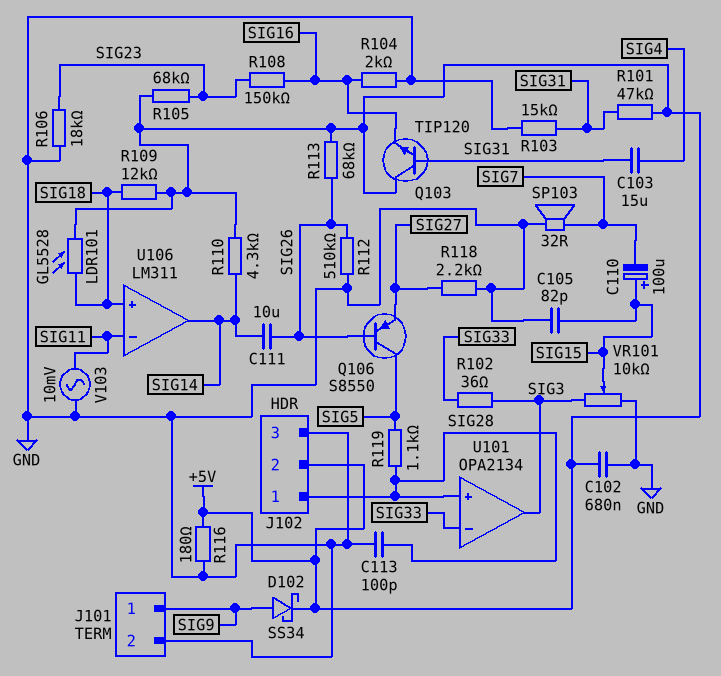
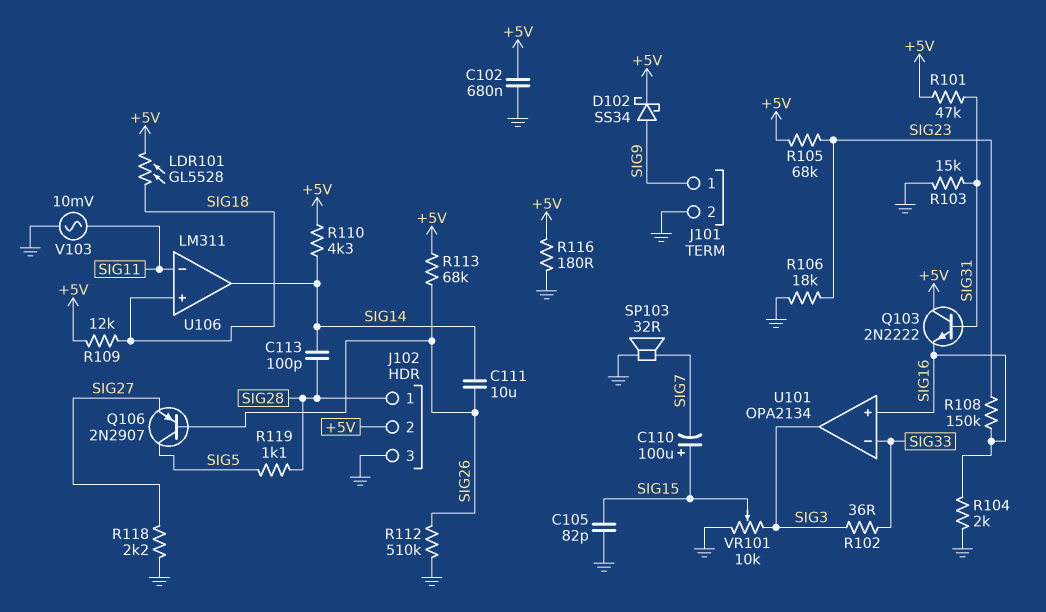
C103: 15uF (SIG4, SIG31) -> none
C113: 100pF (GND, SIG28) -> 100pF (SIG14, SIG28)
Q103: NPN TIP120 (B SIG31, C +5V, E SIG16) -> NPN 2N2222 (B SIG31, C +5V, E SIG16)
Q106: PNP S8550 (B SIG26, C SIG5, E SIG27) -> PNP 2N2907 (B SIG26, C SIG5, E SIG27)
U101 pin in+: SIG28 -> SIG16

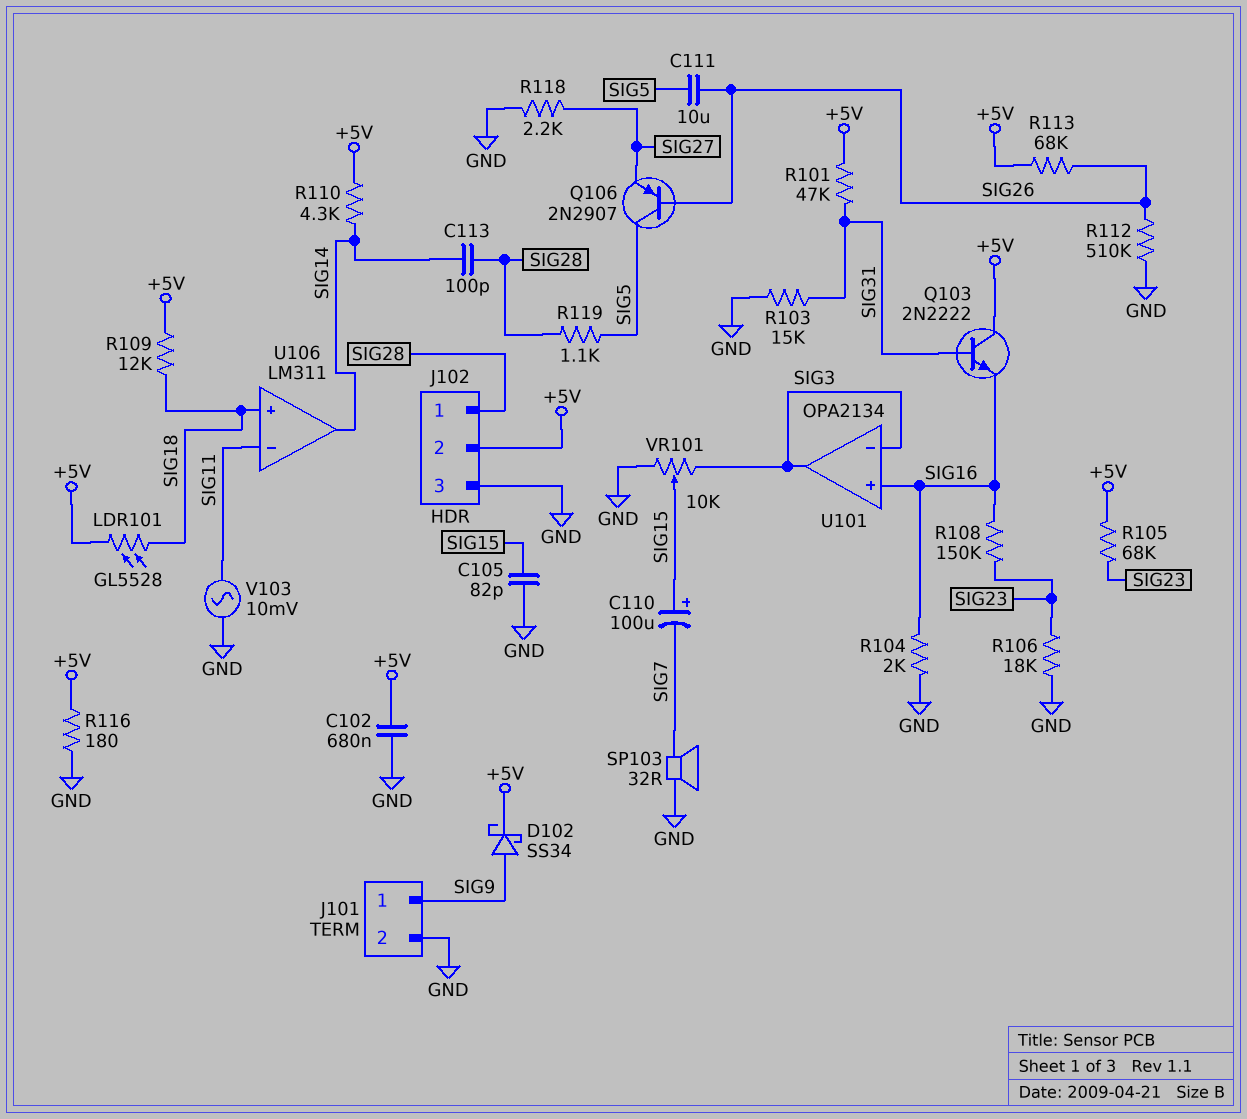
C111: 10uF (SIG14, SIG26) -> 10uF (SIG5, SIG26)
R102: 36 (SIG3, SIG33) -> none
U101 pin in-: SIG33 -> SIG3

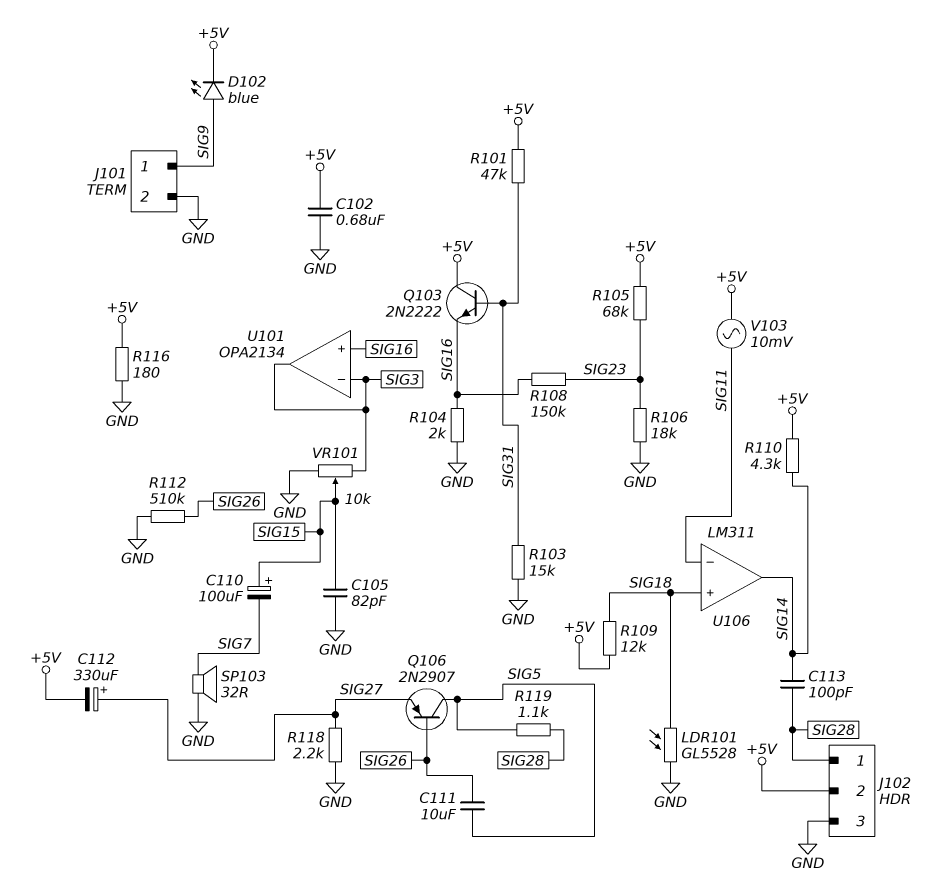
C112: none -> 330uF (plus SIG27, minus +5V)
D102: schottky SS34 (A SIG9, K +5V) -> LED blue (A SIG9, K +5V)
LDR101: GL5528 (+5V, SIG18) -> GL5528 (GND, SIG18)
R113: 68k (+5V, SIG26) -> none
V103: AC 10mV (GND, SIG11) -> AC 10mV (+5V, SIG11)

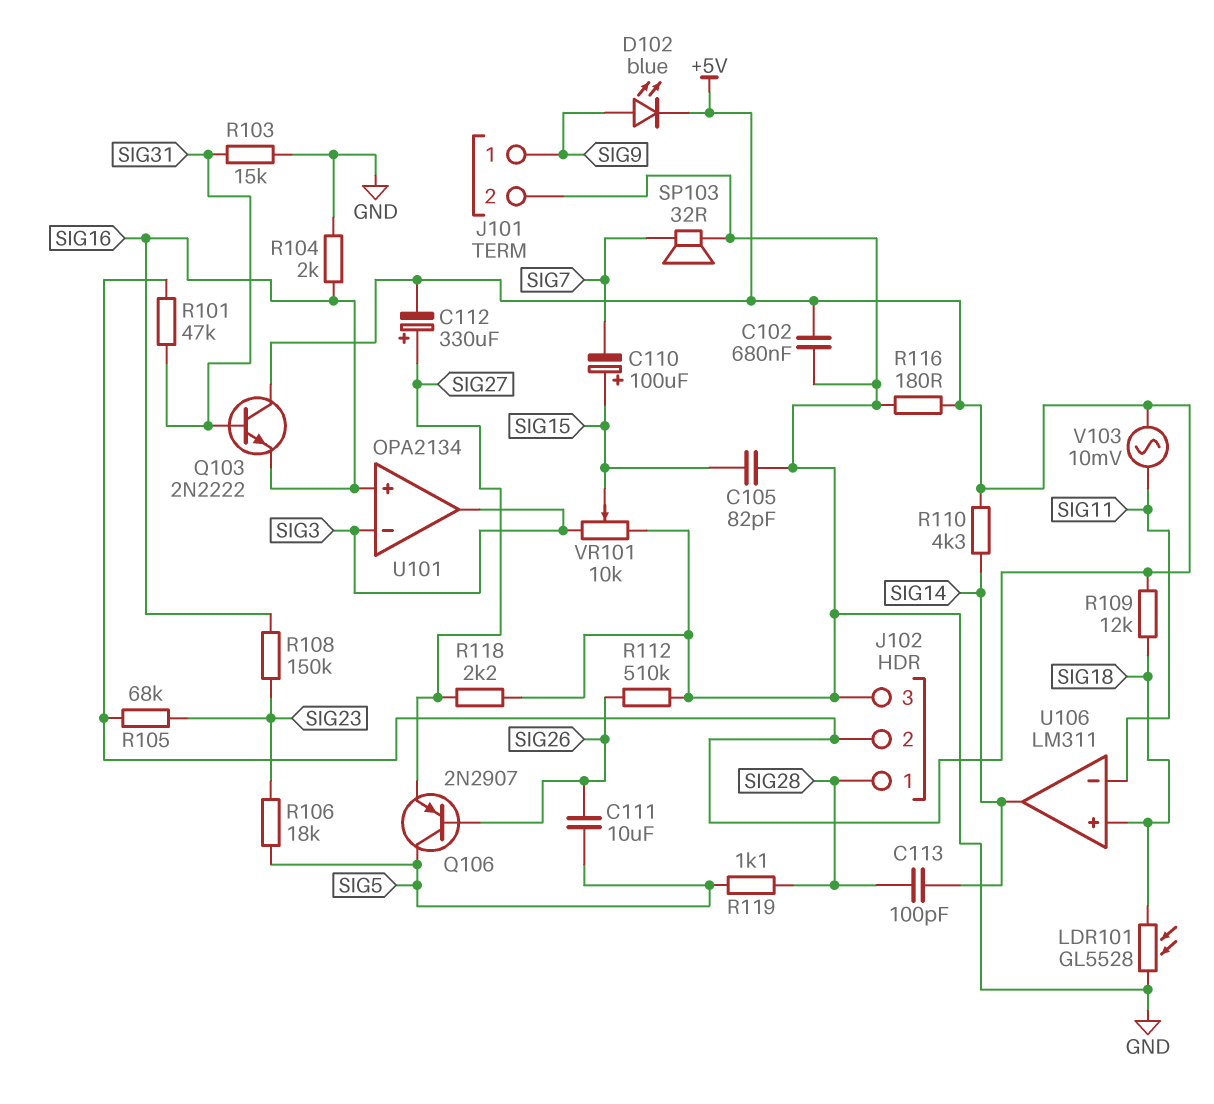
R106: 18k (GND, SIG23) -> 18k (SIG5, SIG23)

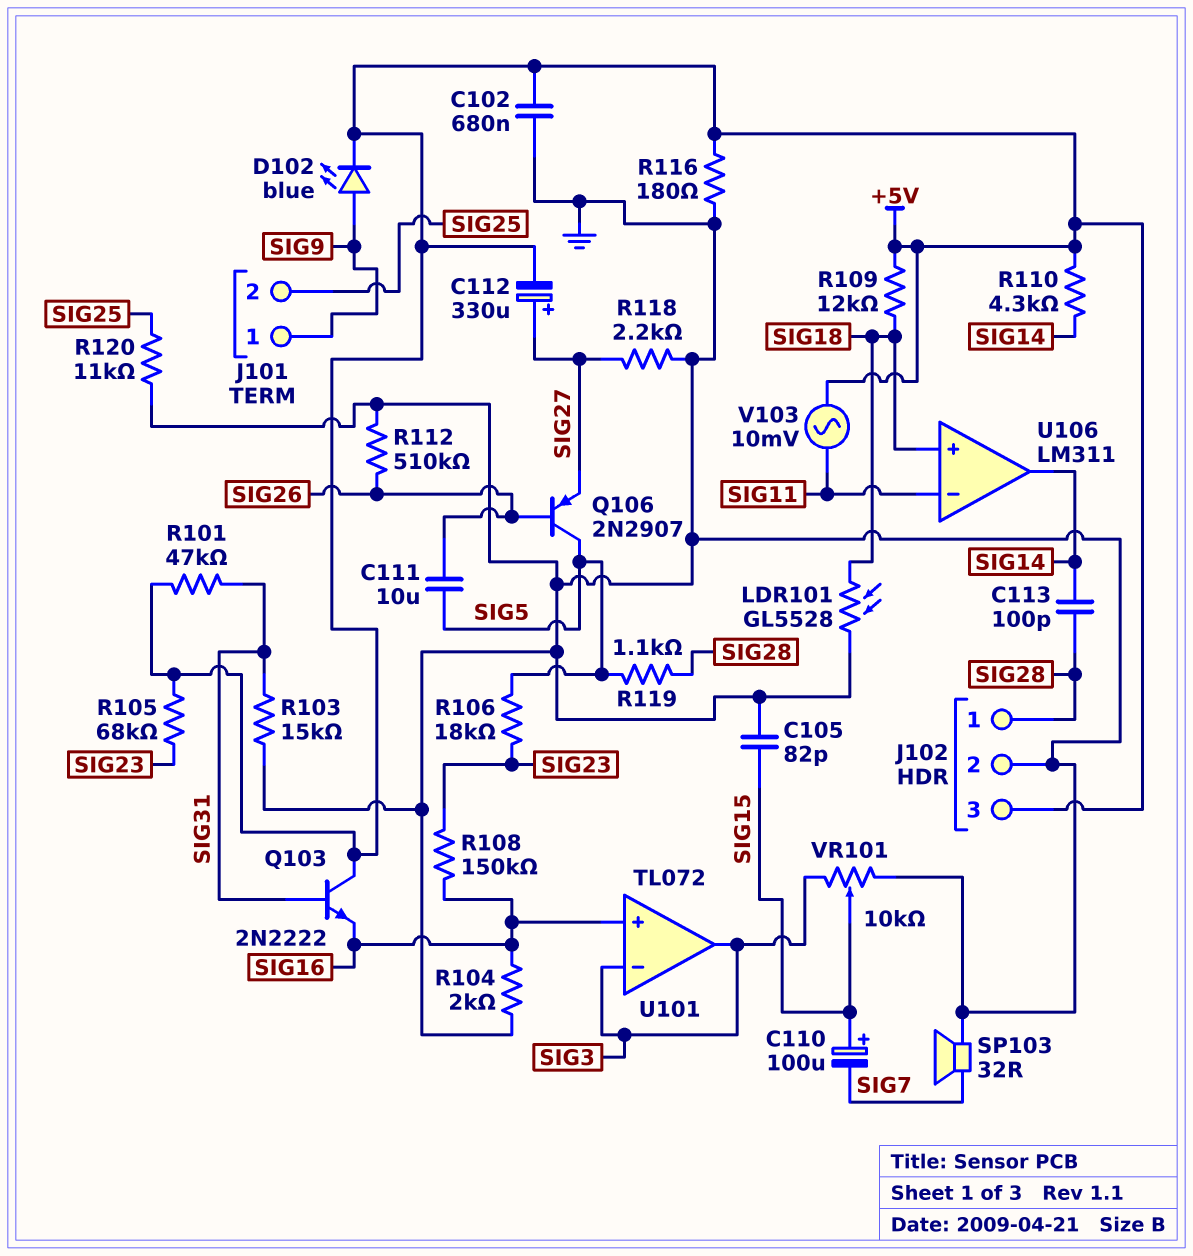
J101 pin 2: GND -> SIG25
J102 pin 2: +5V -> GND
J102 pin 3: GND -> +5V
R120: none -> 11k (GND, SIG25)
U101: OPA2134 -> TL072

